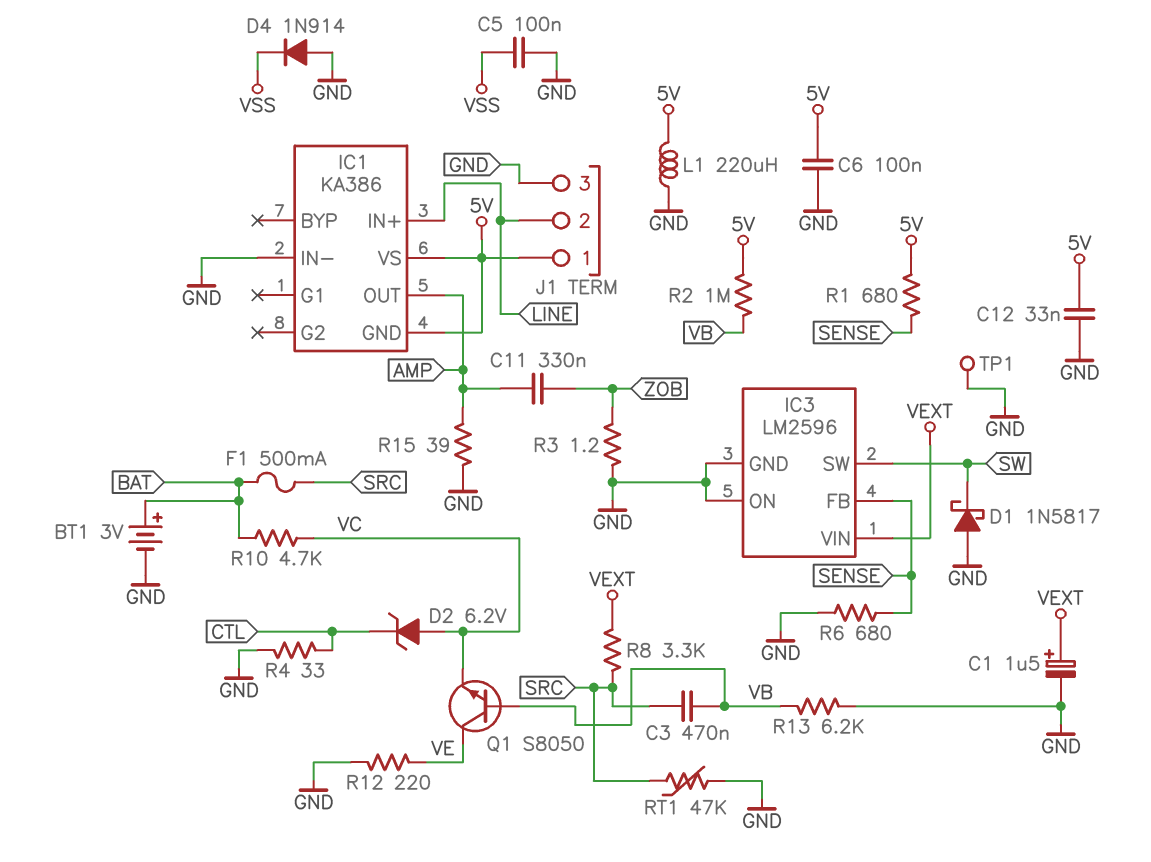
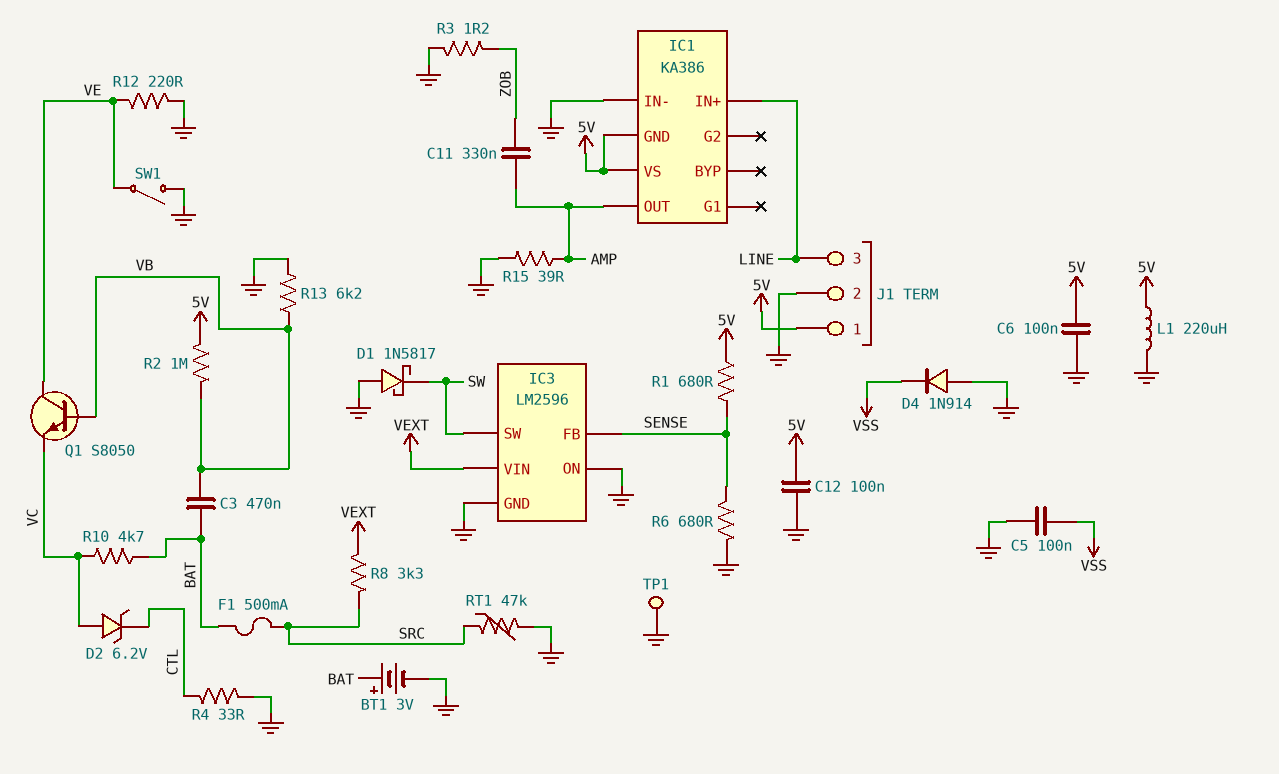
C1: 1.5uF (plus VEXT, minus GND) -> none
C3: 470nF (SRC, VB) -> 470nF (BAT, VB)
C12: 33nF (5V, GND) -> 100nF (5V, GND)
J1 pin 2: LINE -> GND
J1 pin 3: GND -> LINE
SW1: none -> switch (GND, VE)

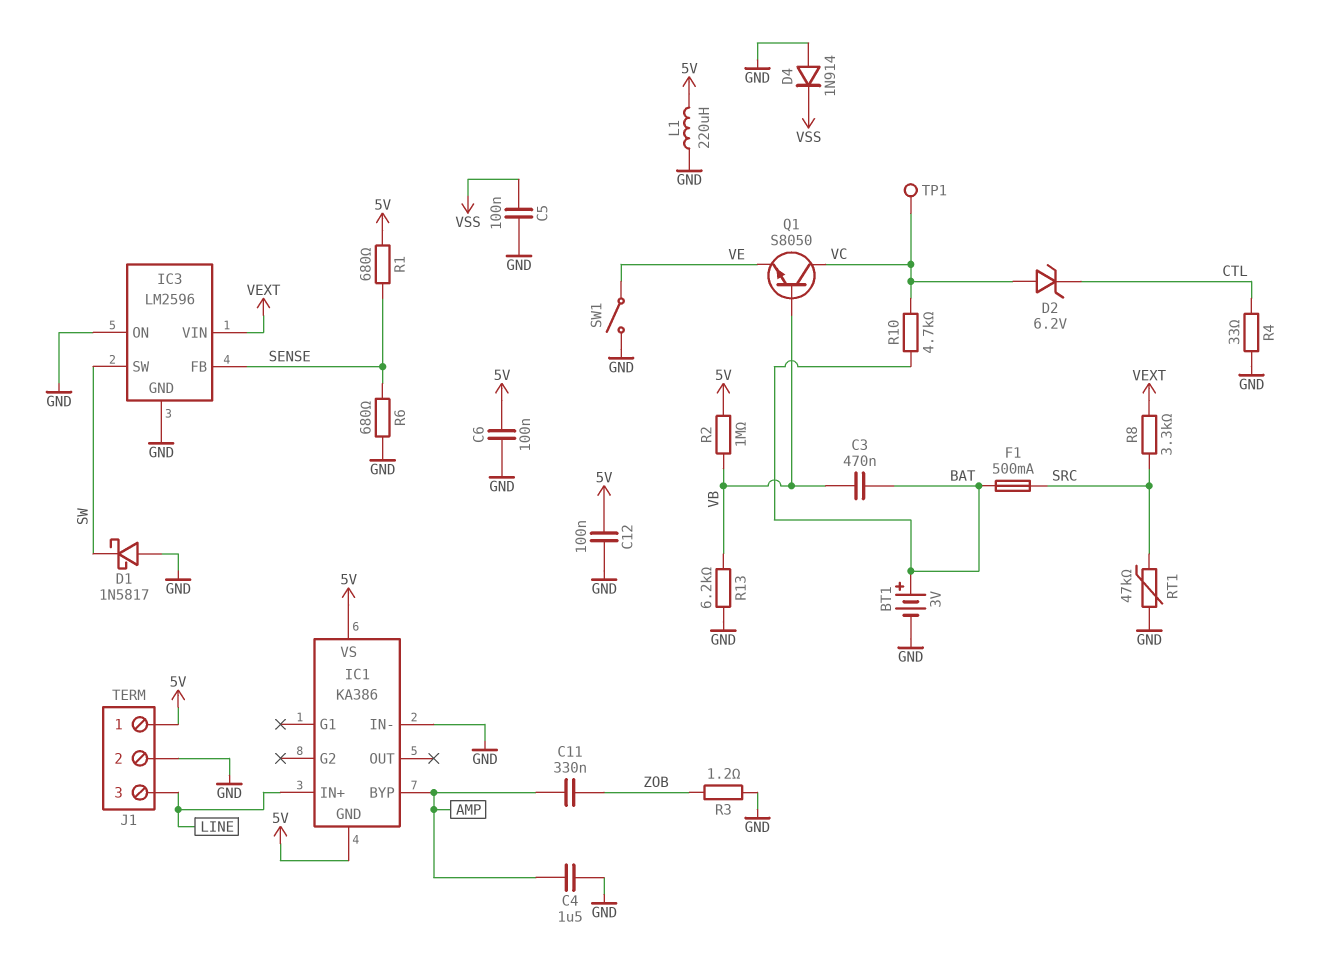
C4: none -> 1.5uF (AMP, GND)
IC1 pin BYP: none -> AMP
IC1 pin OUT: AMP -> none
Q1: NPN S8050 (B VB, C VE, E VC) -> NPN S8050 (B VB, C VC, E VE)
R12: 220 (GND, VE) -> none
R15: 39 (AMP, GND) -> none
TP1: test point (GND) -> test point (VC)

